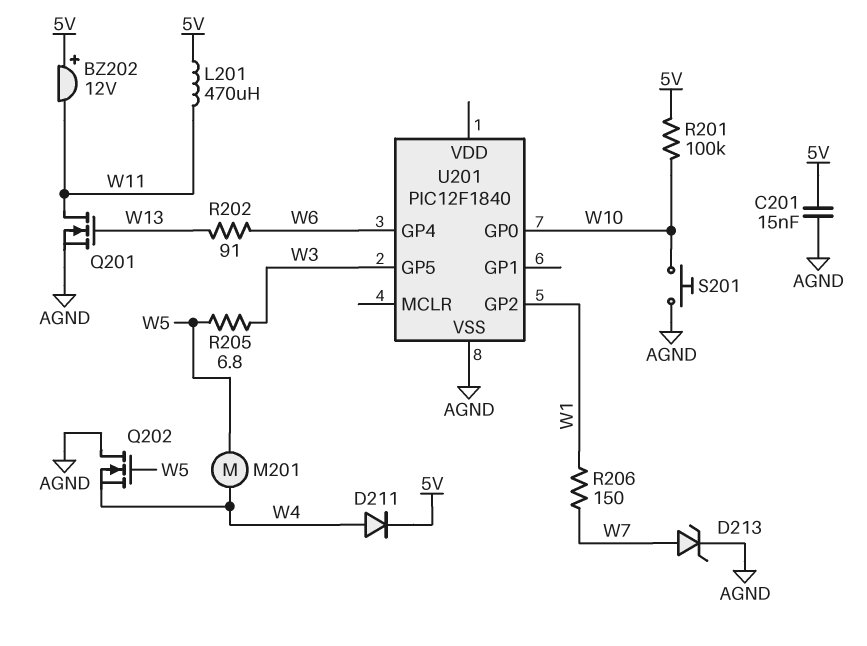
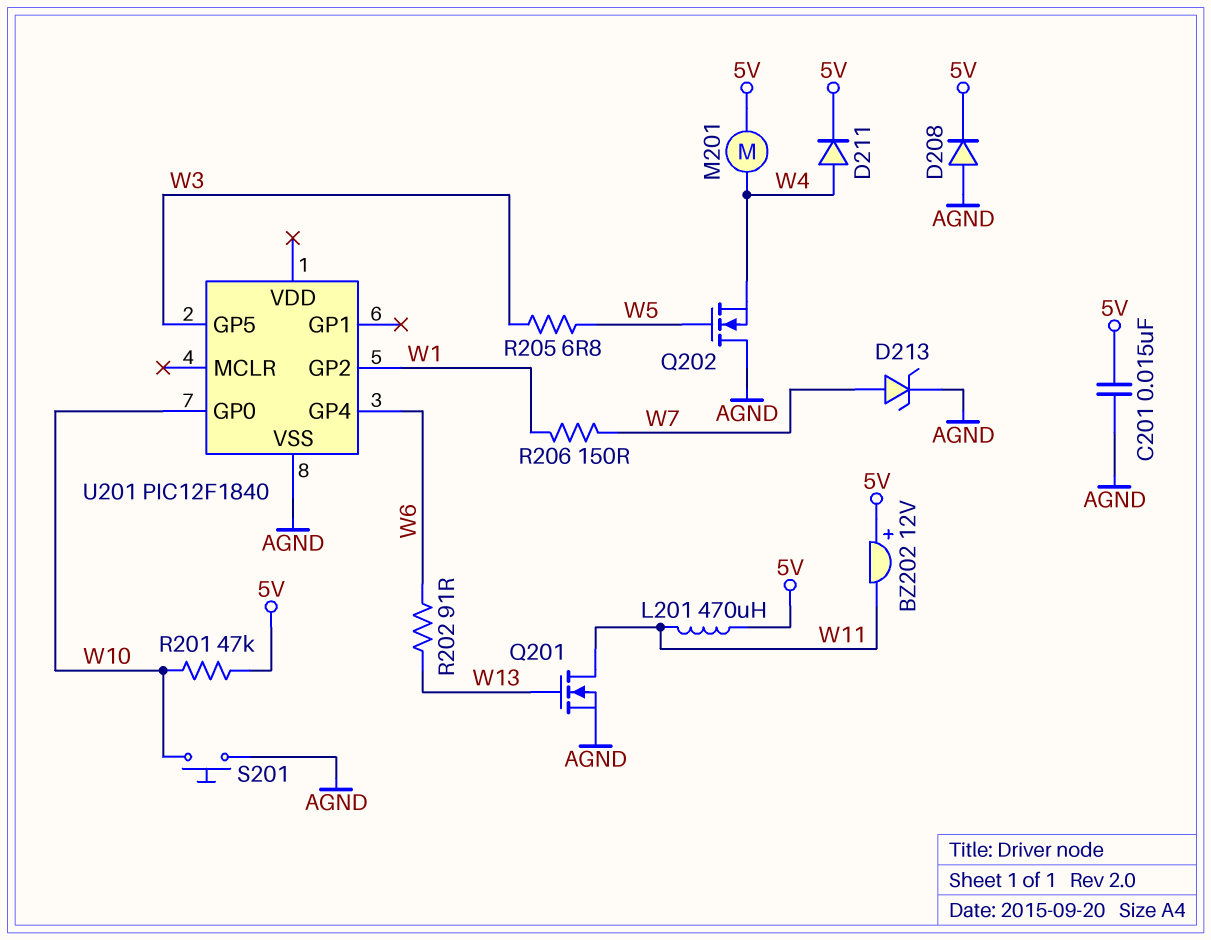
D208: none -> diode (A AGND, K 5V)
M201: motor (W4, W5) -> motor (5V, W4)
R201: 100k (5V, W10) -> 47k (5V, W10)

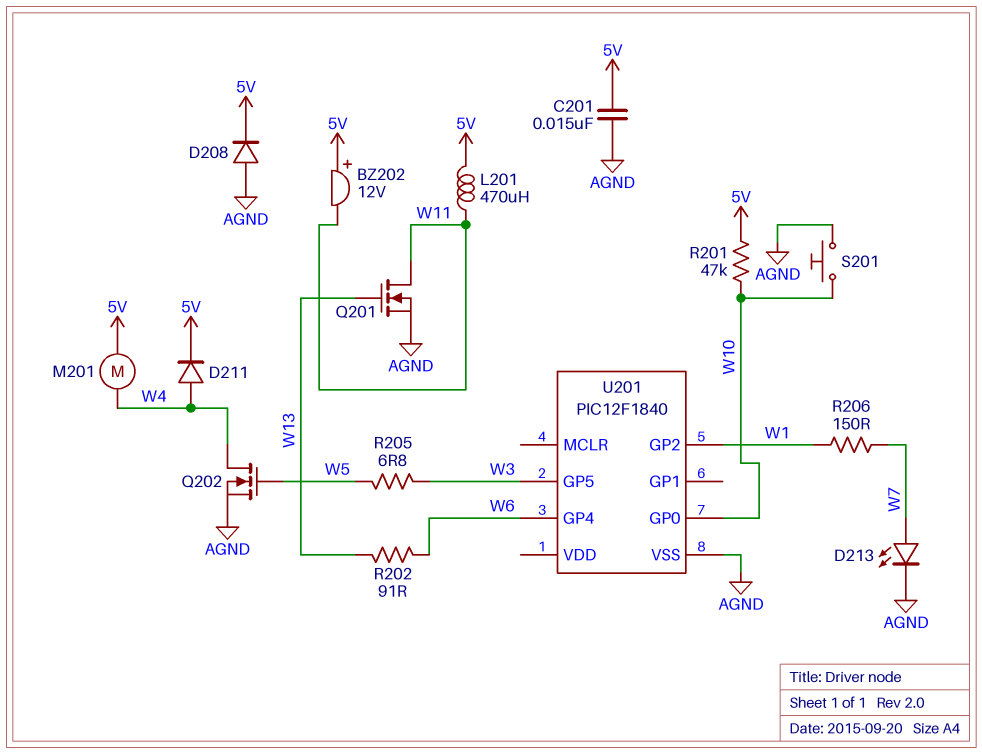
D213: zener (A W7, K AGND) -> LED (A W7, K AGND)
Q202: NMOS (G W5, D AGND, S W4) -> NMOS (G W5, D W4, S AGND)

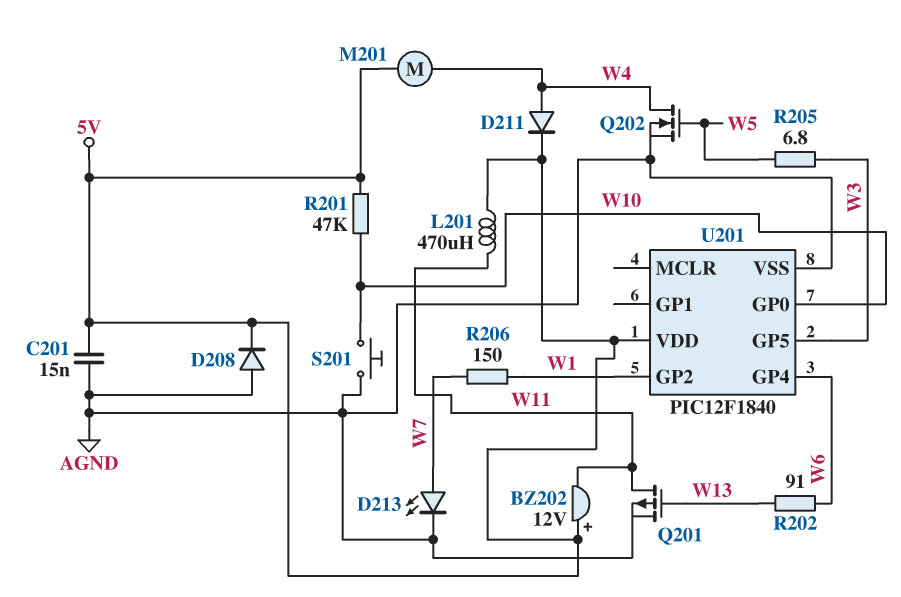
Q201: NMOS (G W13, D W11, S AGND) -> PMOS (G W13, D W11, S AGND)
U201 pin VDD: none -> 5V

